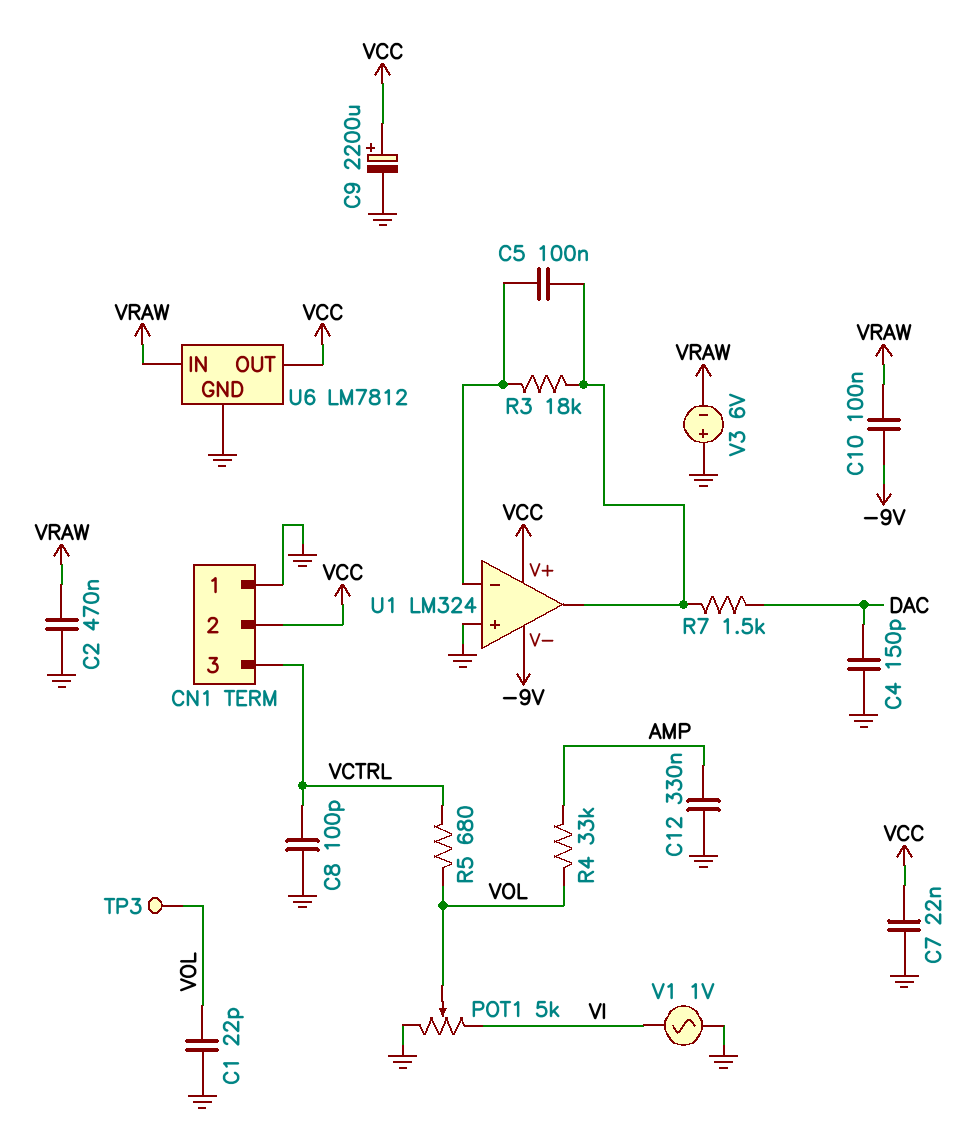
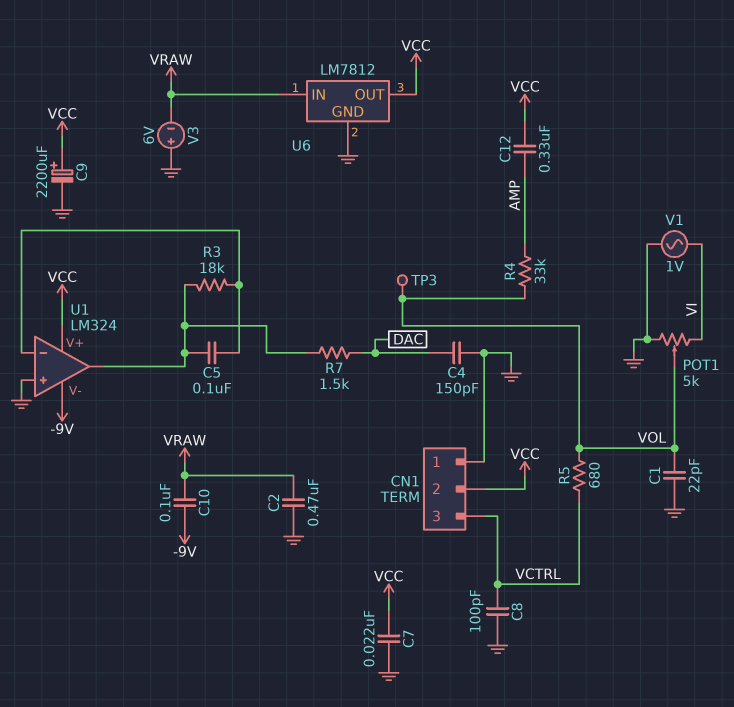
C12: 330nF (AMP, GND) -> 330nF (AMP, VCC)

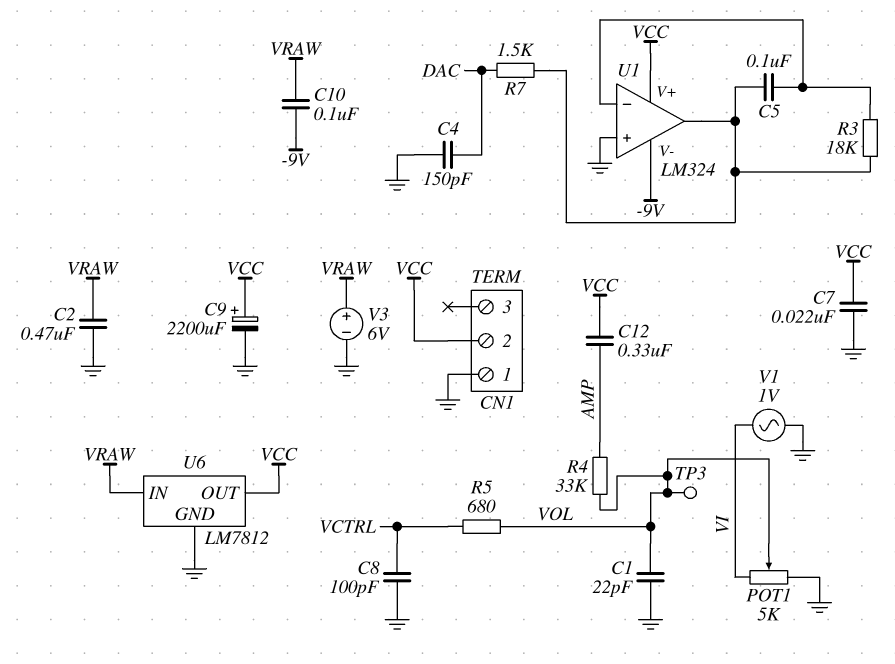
CN1 pin 3: VCTRL -> none
V3: 6V (plus GND, minus VRAW) -> 6V (plus VRAW, minus GND)

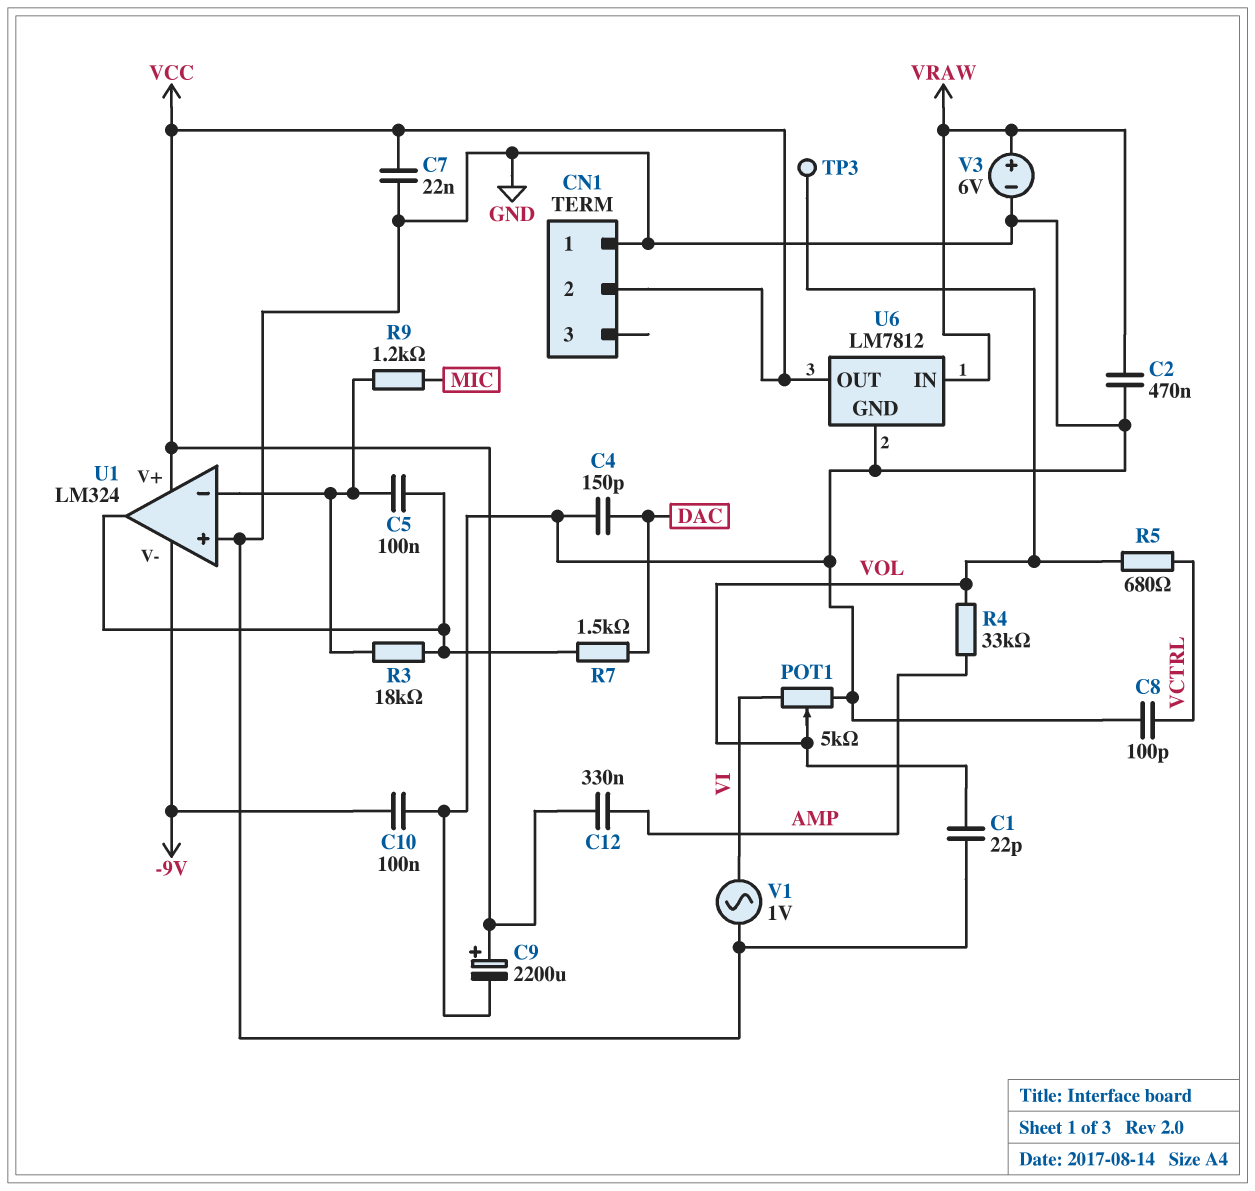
C10: 100nF (-9V, VRAW) -> 100nF (-9V, GND)
R9: none -> 1.2k (MIC, U1/in-)

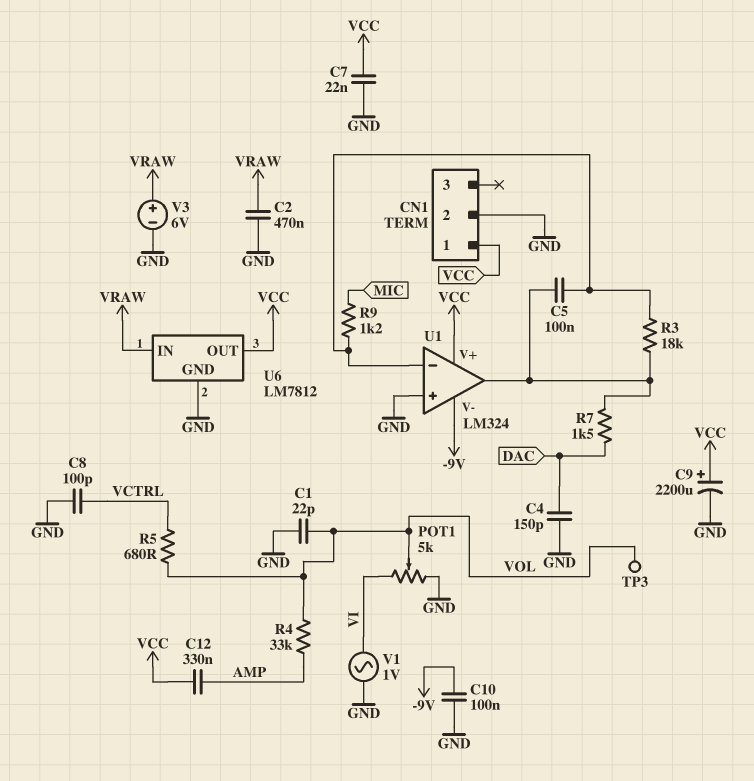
CN1 pin 1: GND -> VCC
CN1 pin 2: VCC -> GND

